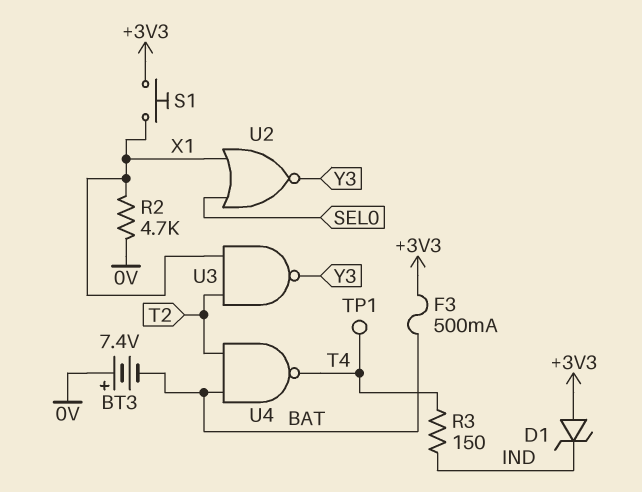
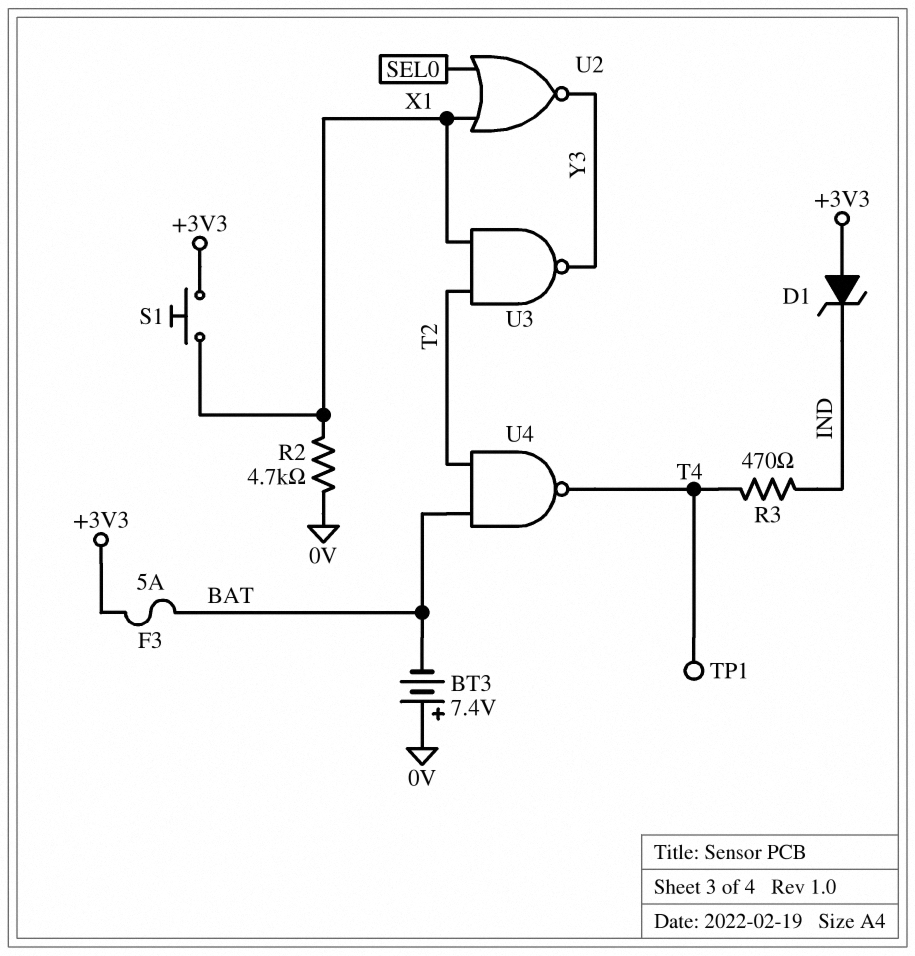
F3: 500mA (+3V3, BAT) -> 5A (+3V3, BAT)
R3: 150 (IND, T4) -> 470 (IND, T4)

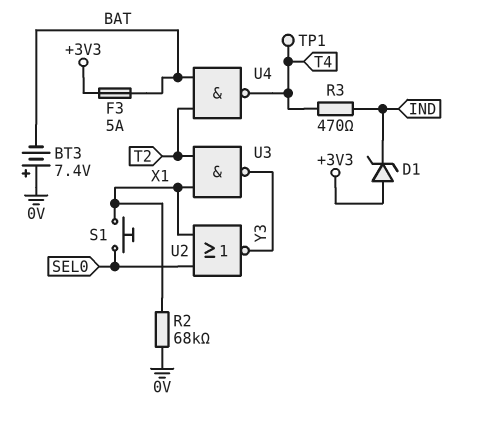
R2: 4.7k (0V, X1) -> 68k (0V, X1)
S1: button (+3V3, X1) -> button (SEL0, X1)

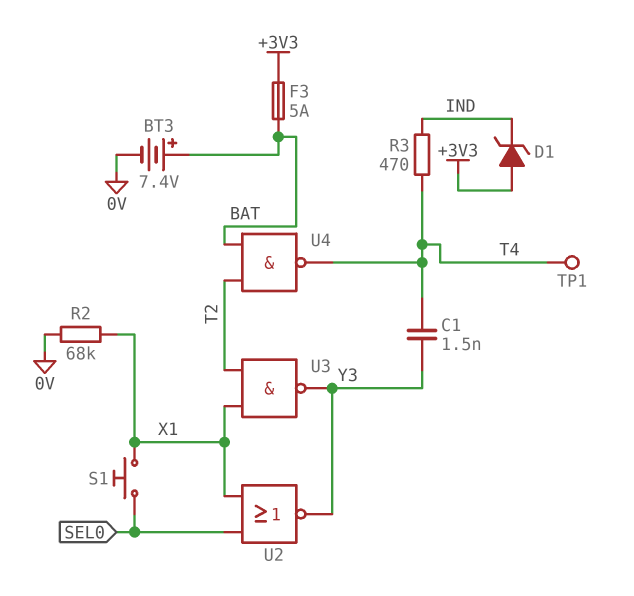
BT3: 7.4V (plus 0V, minus BAT) -> 7.4V (plus BAT, minus 0V)
C1: none -> 1.5nF (T4, Y3)

